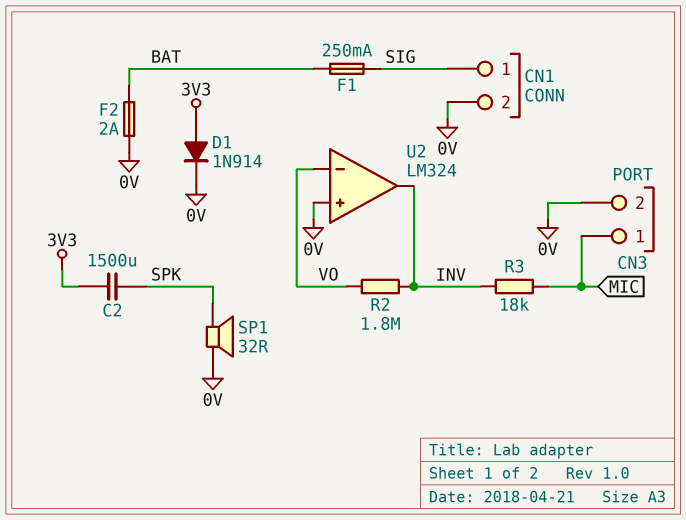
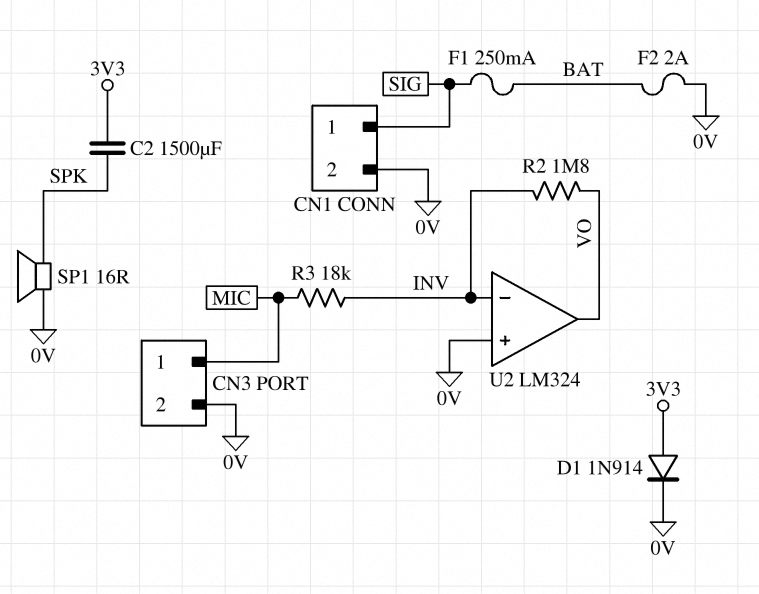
SP1: speaker 32R (0V, SPK) -> speaker 16R (0V, SPK)
U2 pin in-: VO -> INV
U2 pin out: INV -> VO

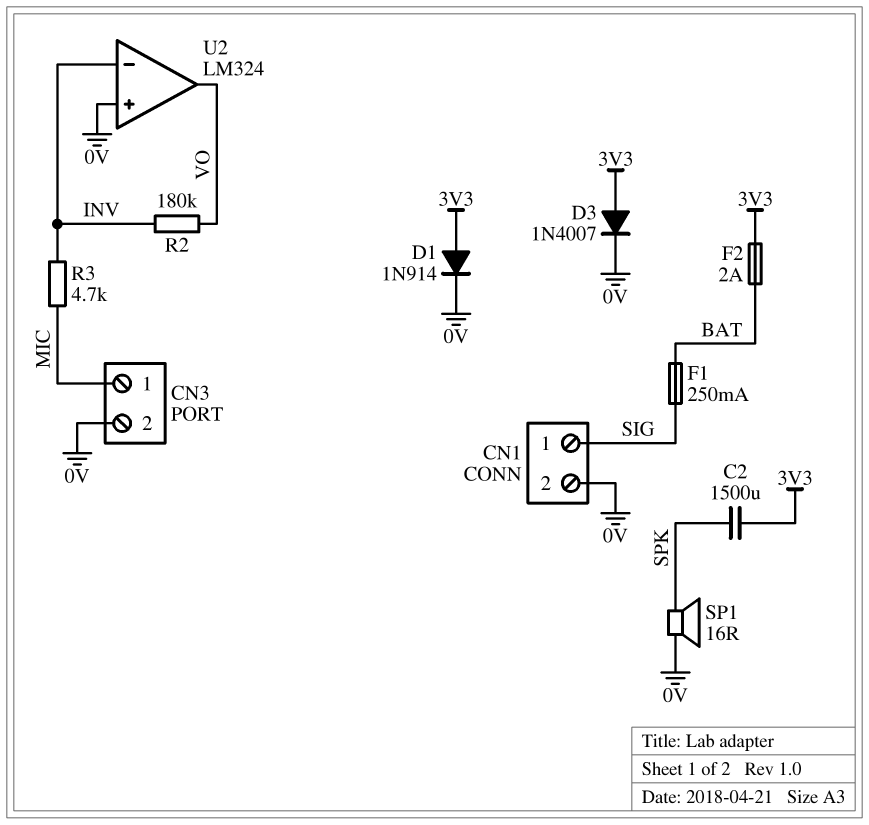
D3: none -> diode 1N4007 (A 3V3, K 0V)
F2: 2A (0V, BAT) -> 2A (3V3, BAT)
R2: 1.8M (INV, VO) -> 180k (INV, VO)
R3: 18k (INV, MIC) -> 4.7k (INV, MIC)

